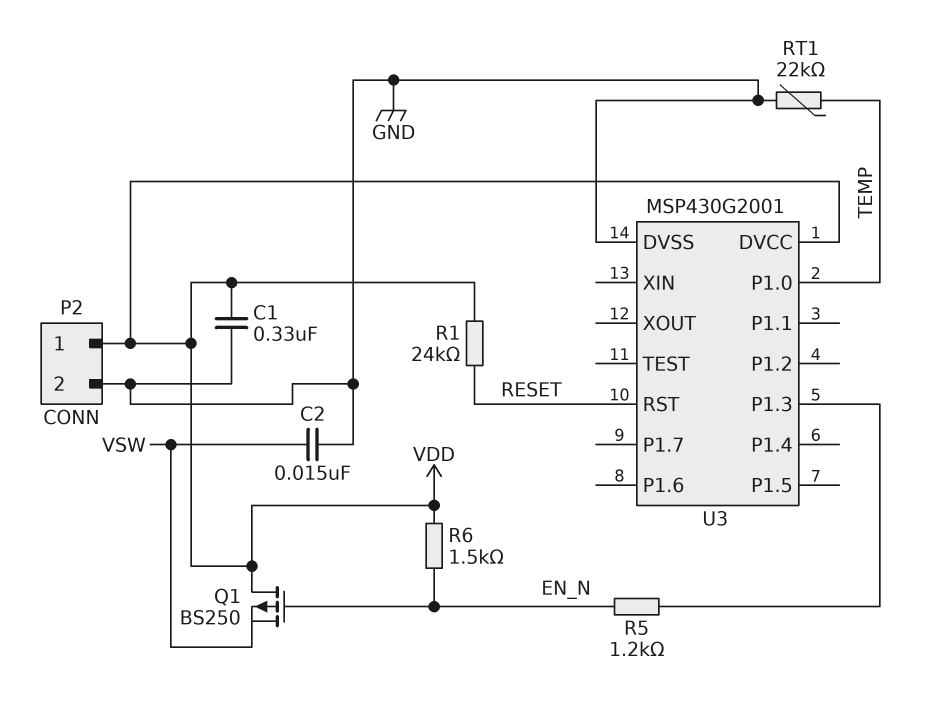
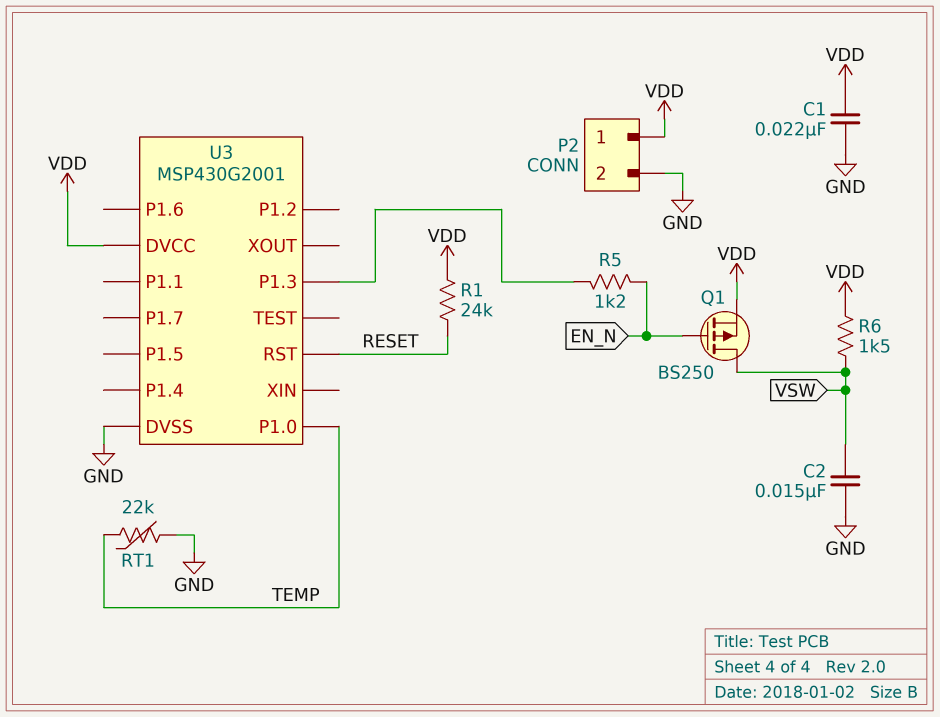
C1: 330nF (GND, VDD) -> 22nF (GND, VDD)
Q1: PMOS BS250 (G EN_N, D VDD, S VSW) -> PMOS BS250 (G EN_N, D VSW, S VDD)
R6: 1.5k (EN_N, VDD) -> 1.5k (VDD, VSW)

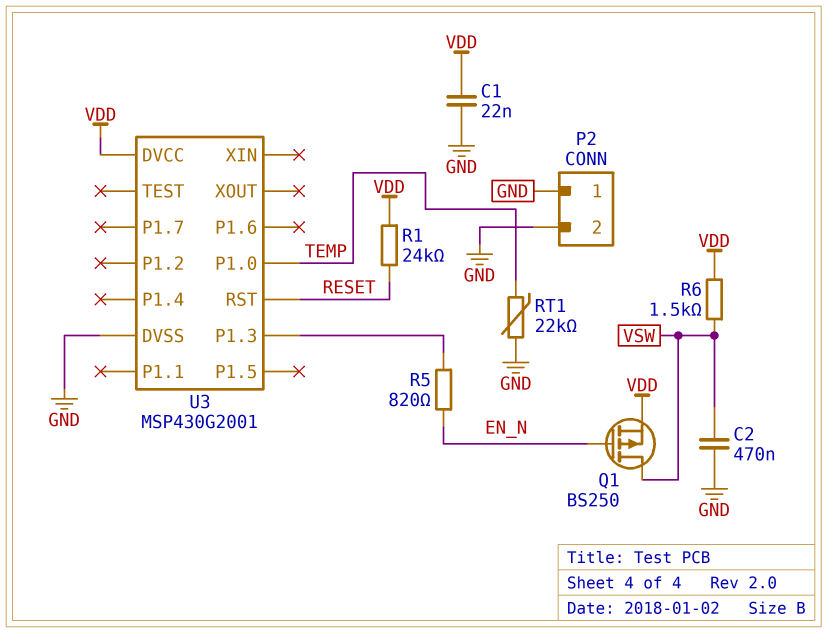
C2: 15nF (GND, VSW) -> 470nF (GND, VSW)
P2 pin 1: VDD -> GND
R5: 1.2k (EN_N, U3/P1.3) -> 820 (EN_N, U3/P1.3)

